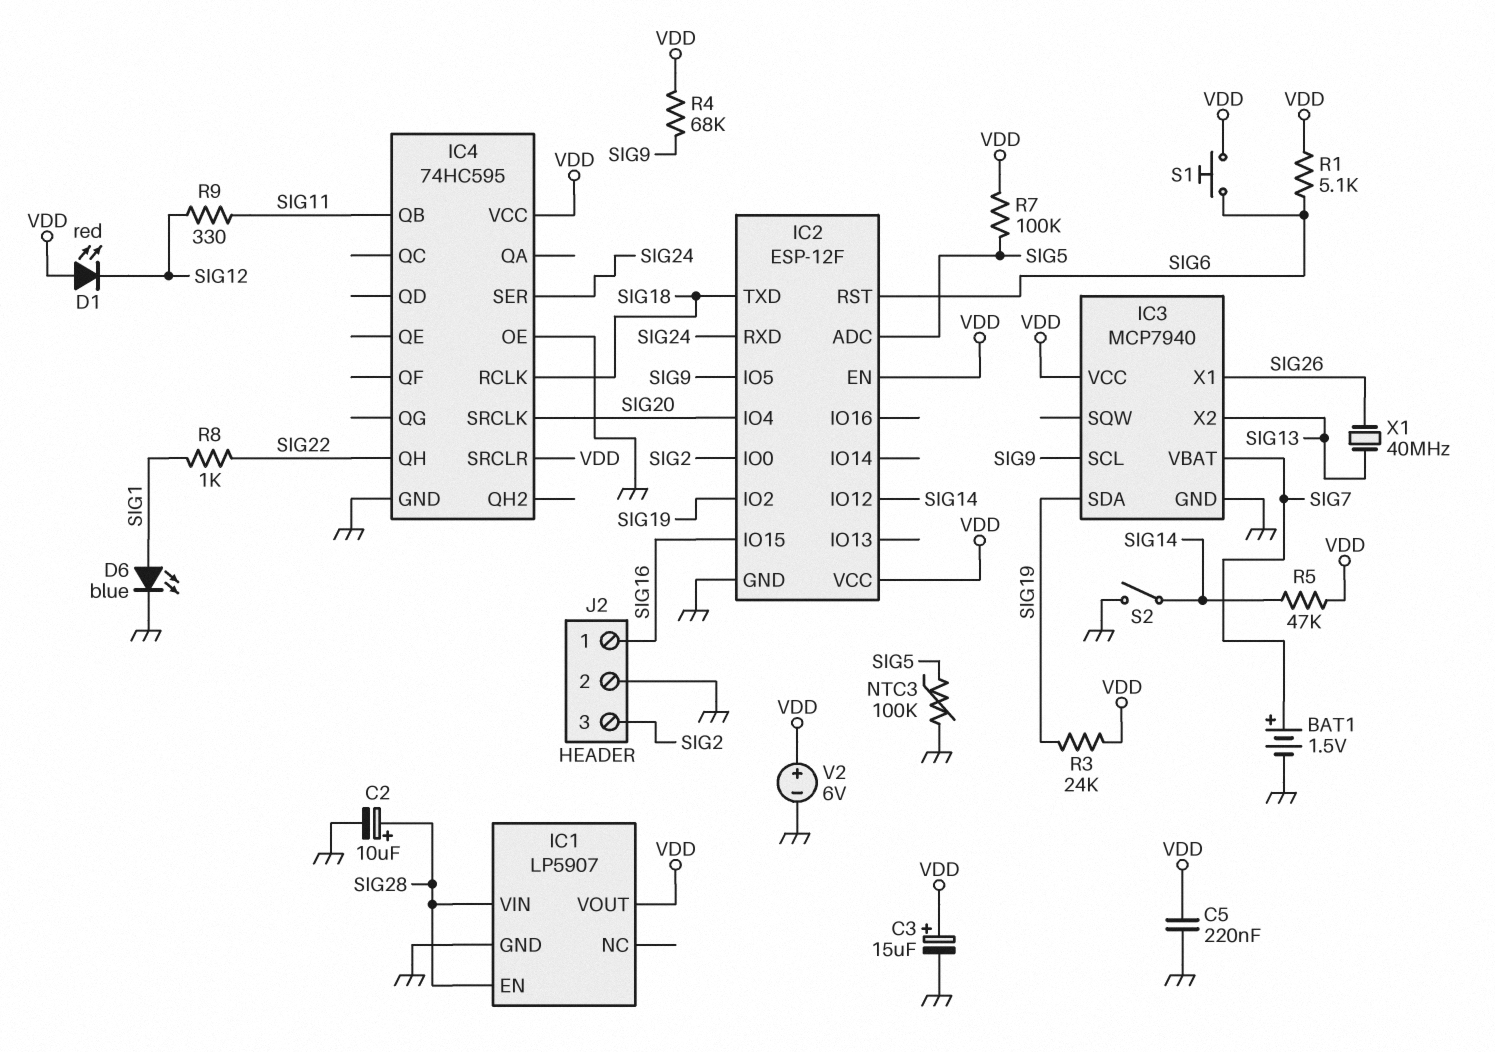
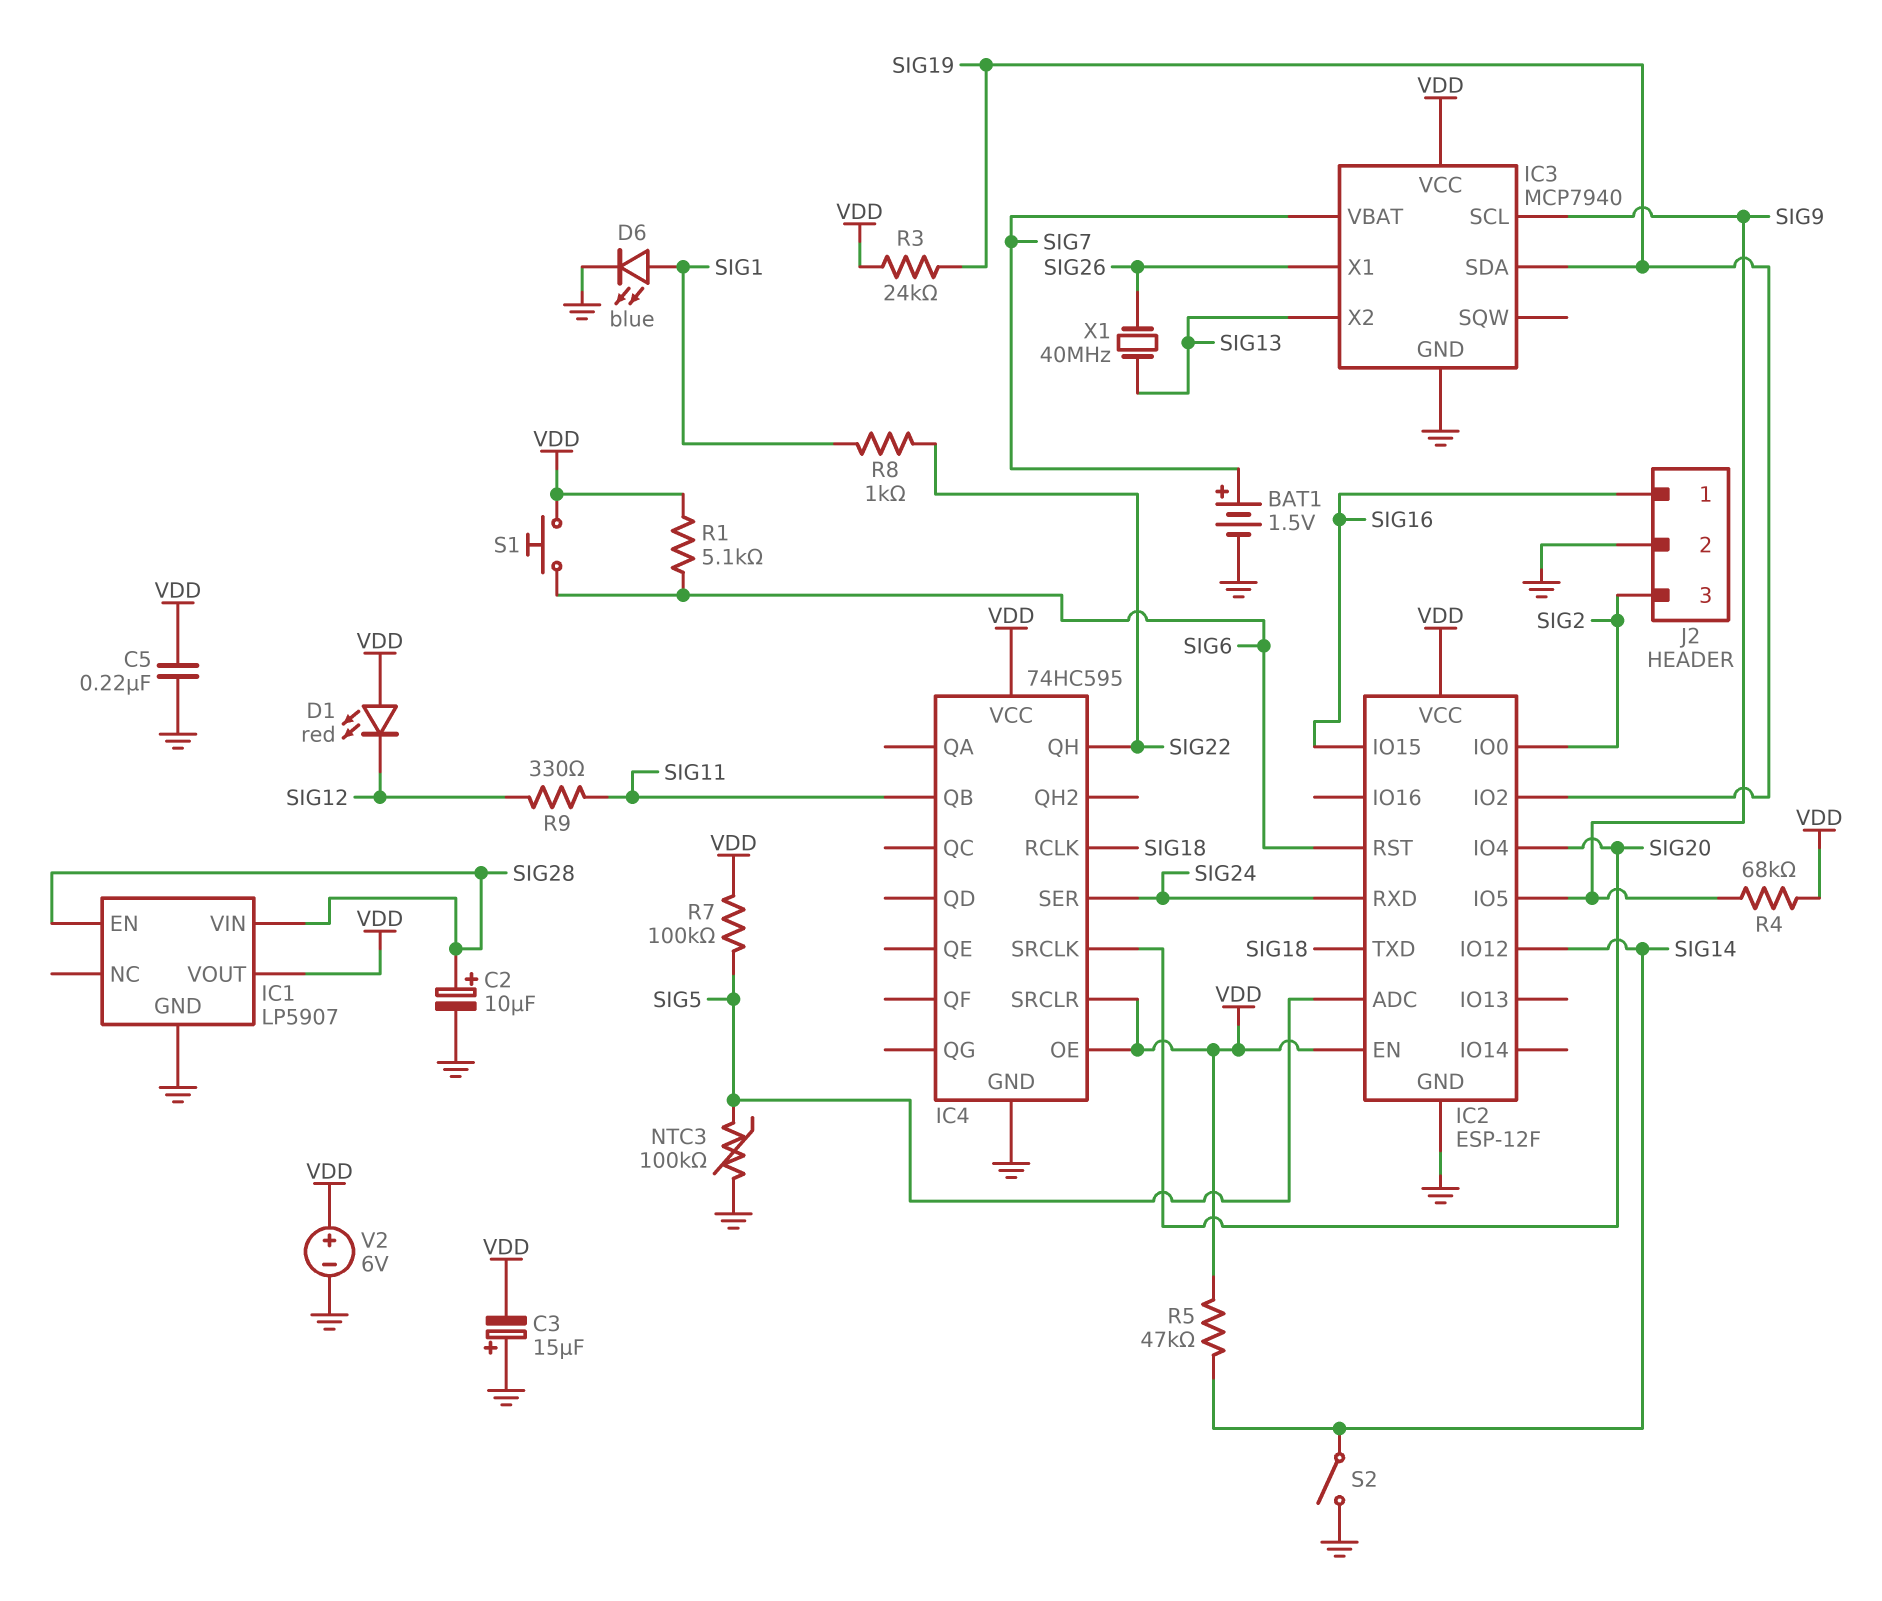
C3: 15uF (plus VDD, minus GND) -> 15uF (plus GND, minus VDD)
IC4 pin OE: GND -> VDD

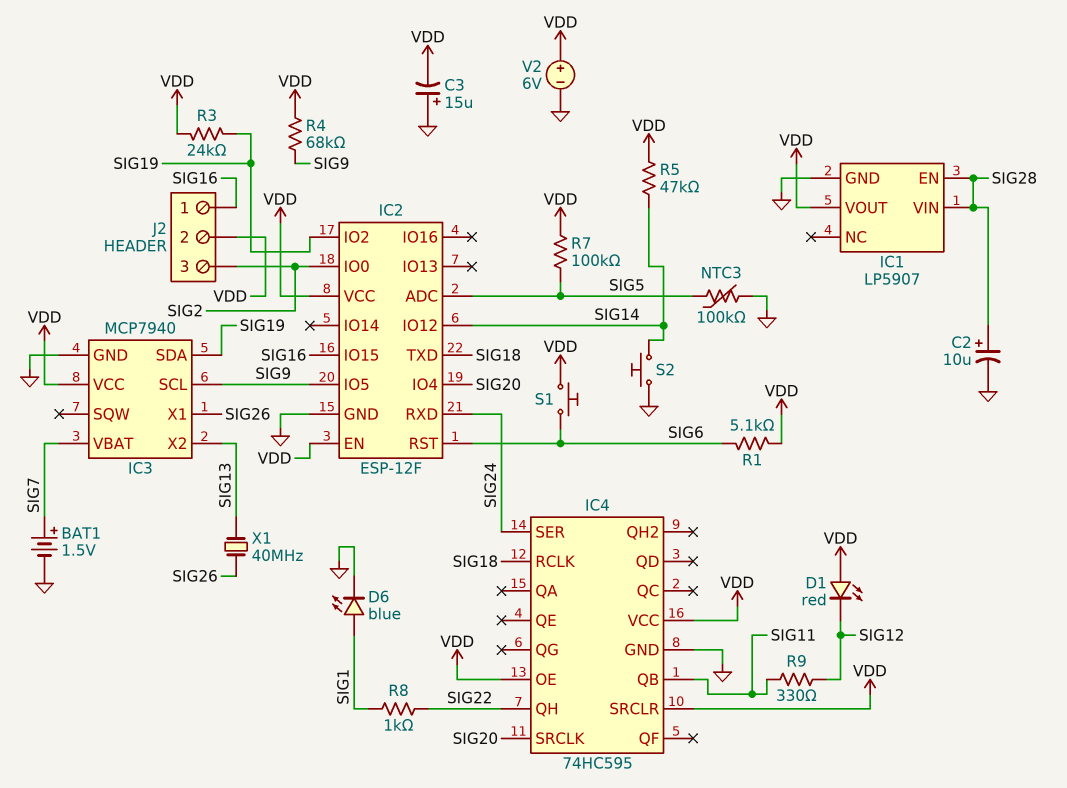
C5: 220nF (GND, VDD) -> none
J2 pin 2: GND -> VDD
S2: switch (GND, SIG14) -> button (GND, SIG14)

